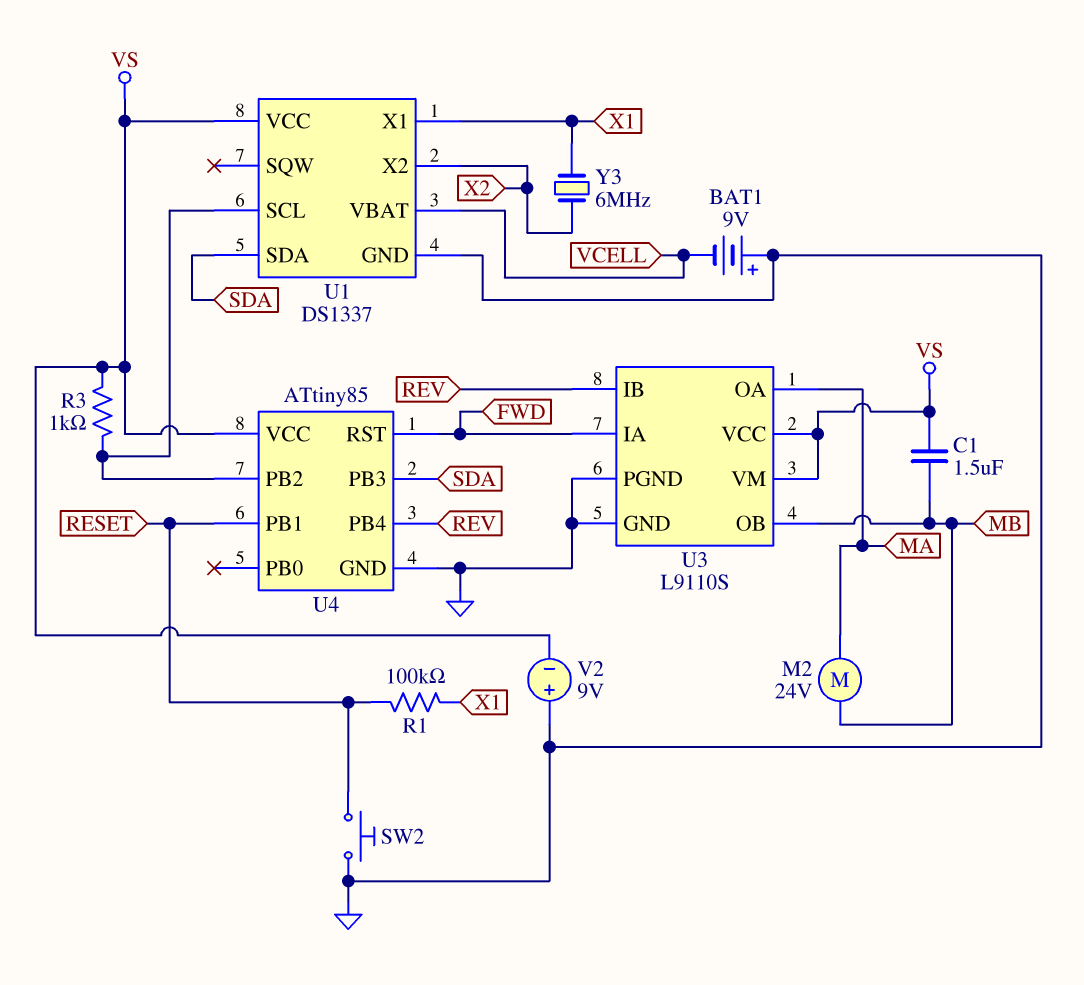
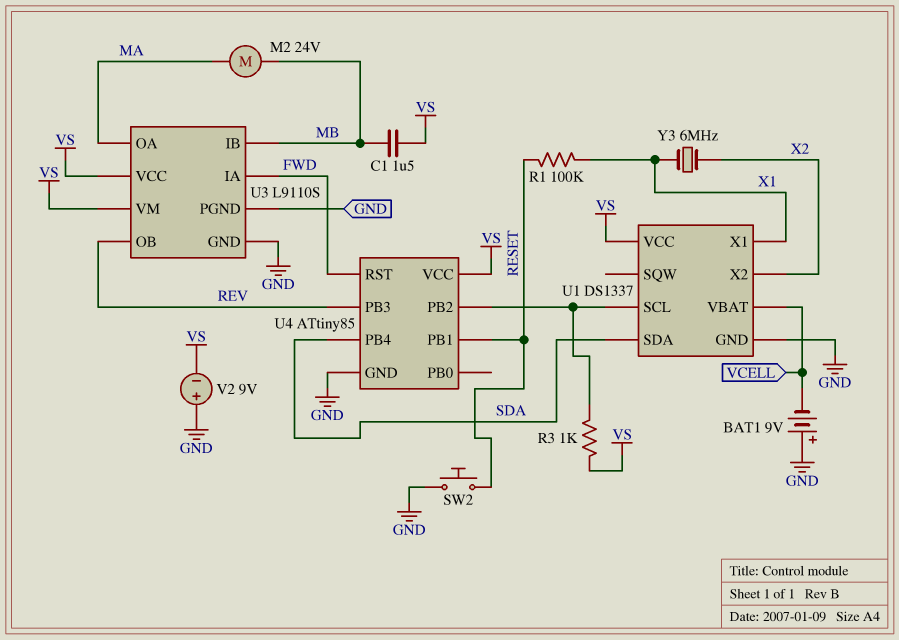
U3 pin IB: REV -> MB
U3 pin OB: MB -> REV
U4 pin PB3: SDA -> REV
U4 pin PB4: REV -> SDA

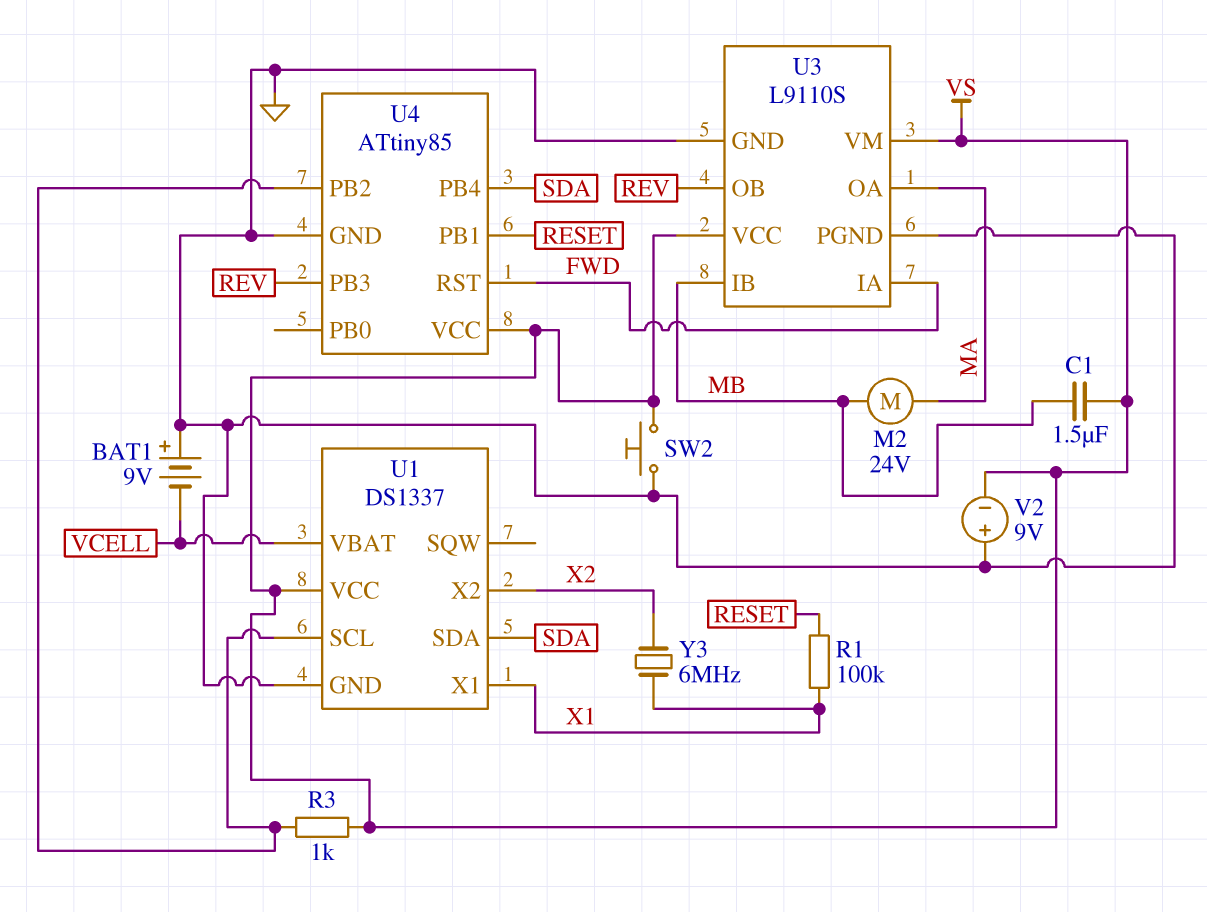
SW2: button (GND, RESET) -> button (GND, VS)

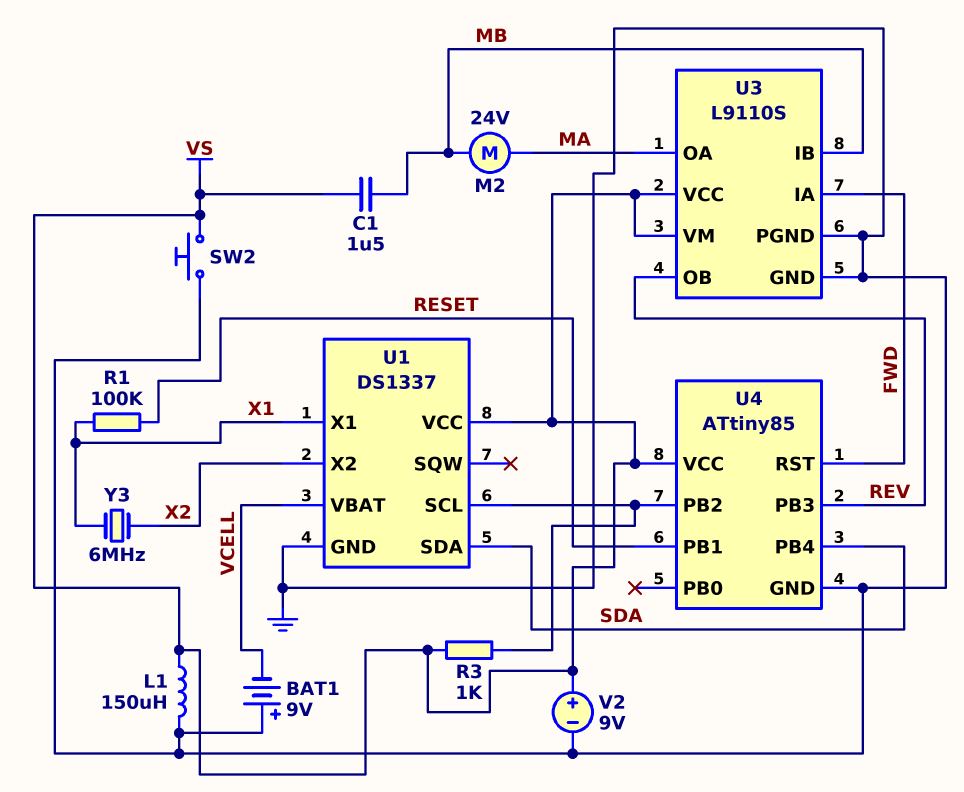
L1: none -> 150uH (GND, VS)
V2: 9V (plus GND, minus VS) -> 9V (plus VS, minus GND)

